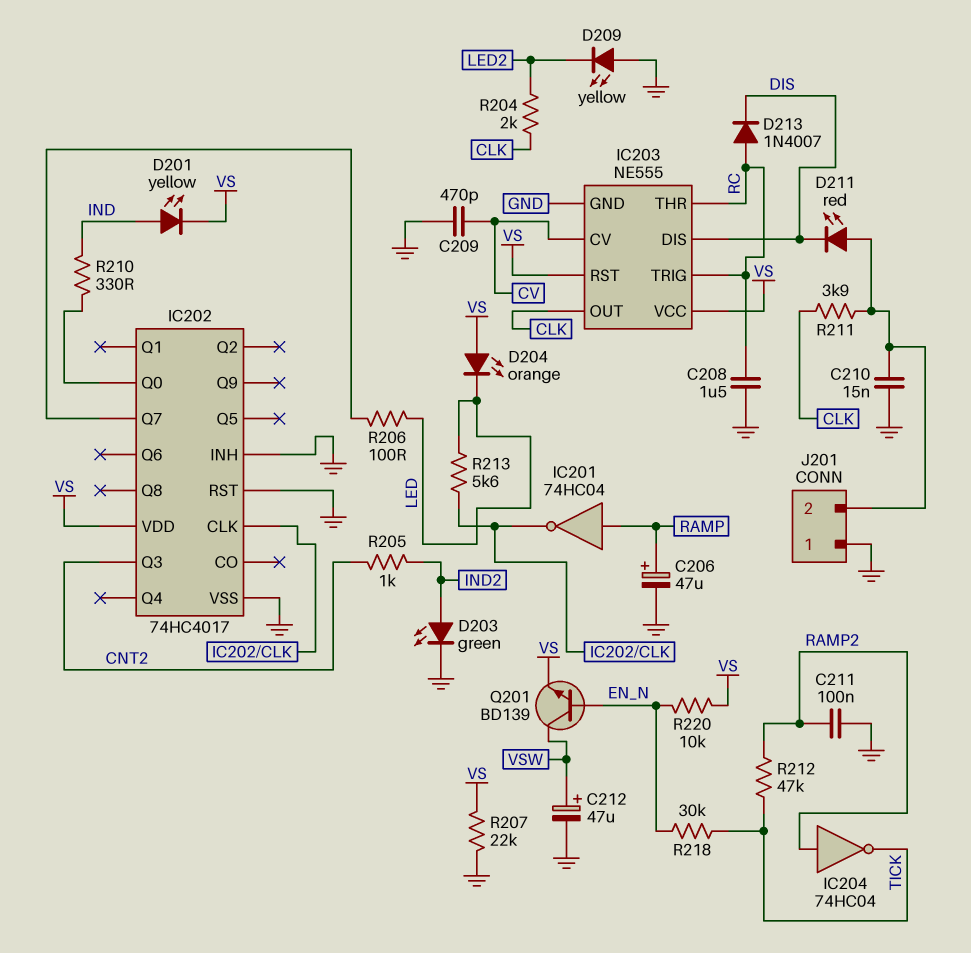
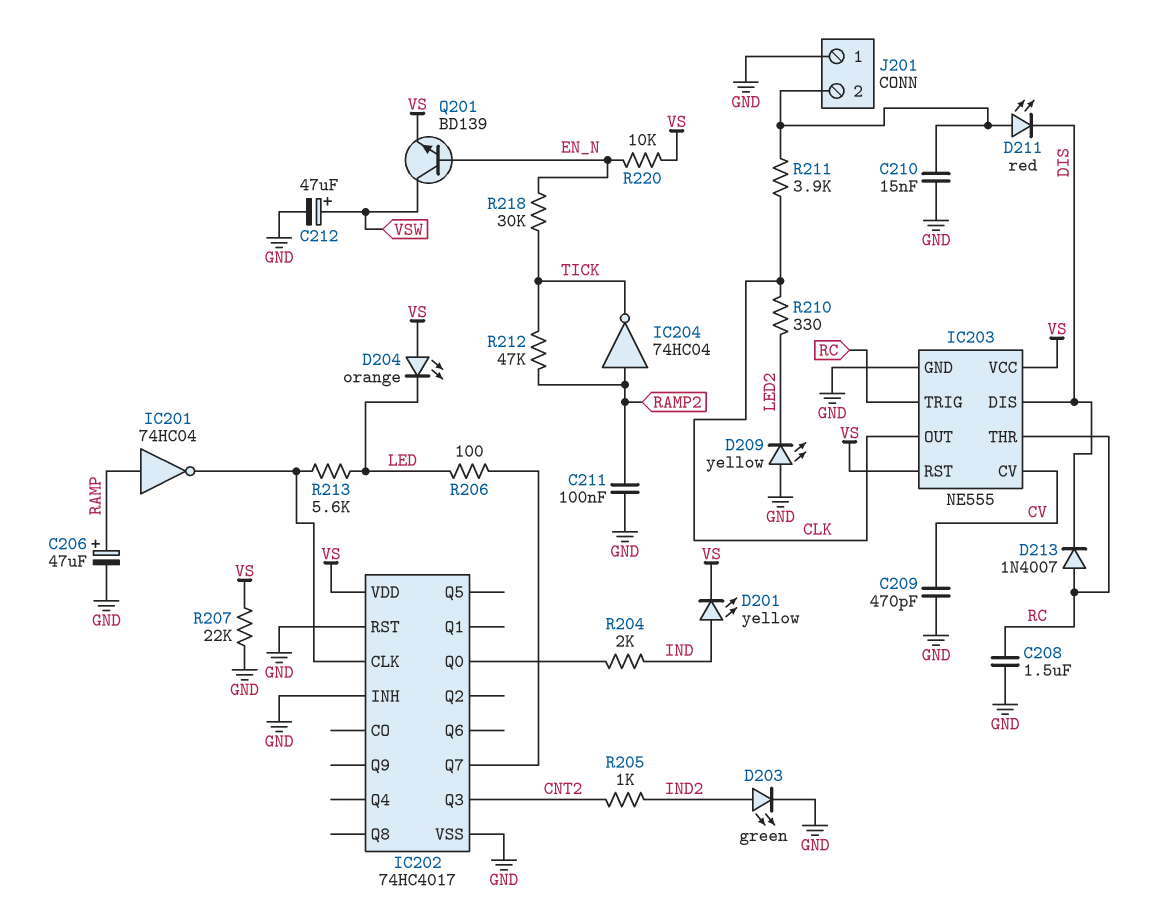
R204: 2k (CLK, LED2) -> 2k (IC202/Q0, IND)
R210: 330 (IC202/Q0, IND) -> 330 (CLK, LED2)

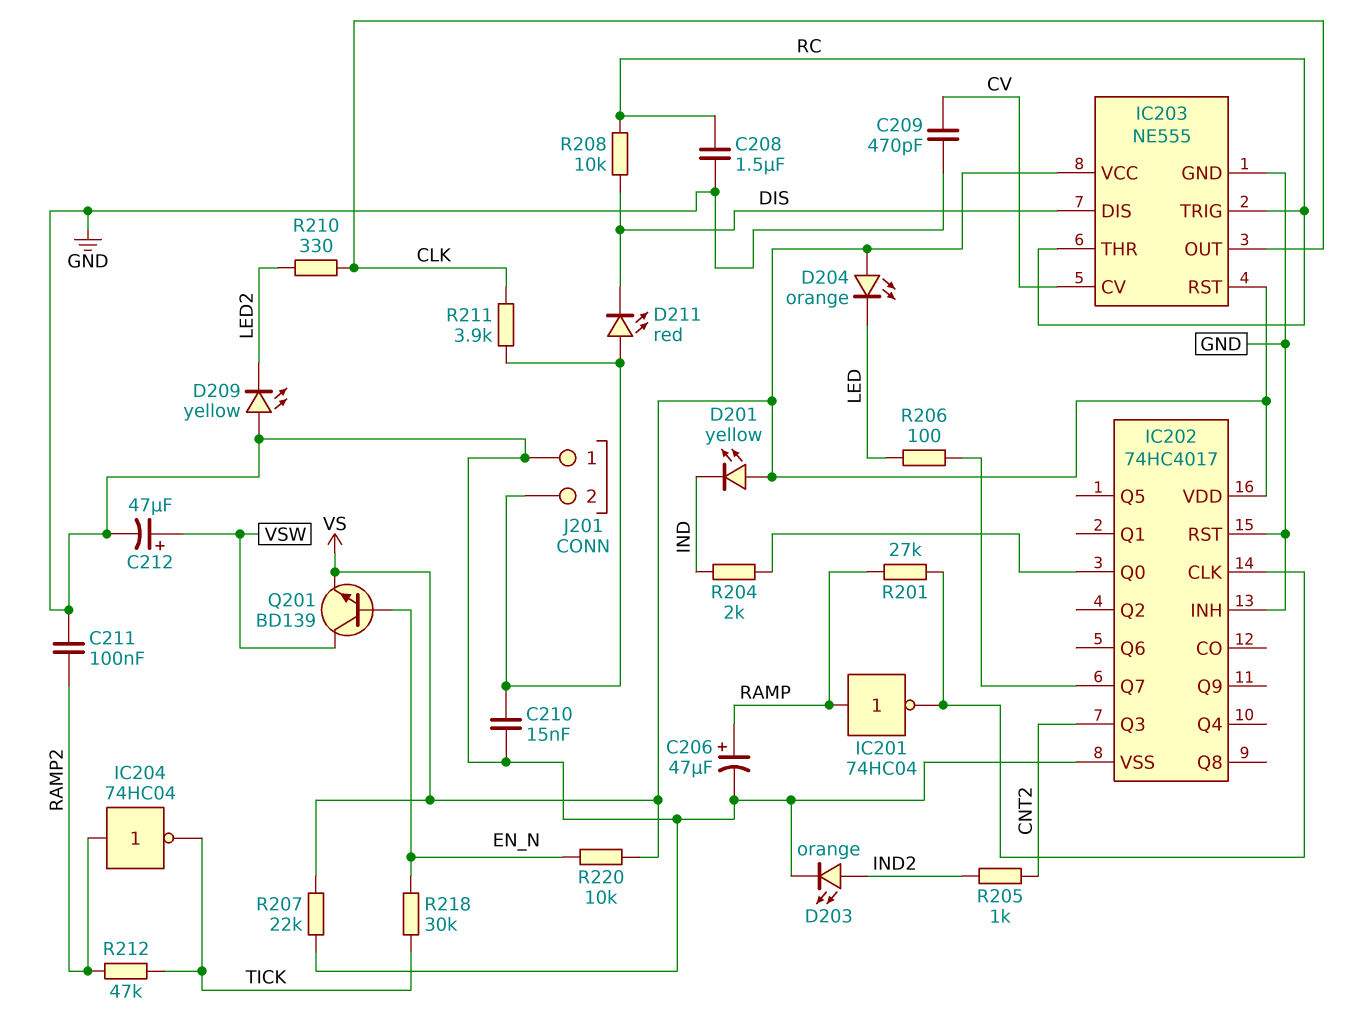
D201: LED yellow (A IND, K VS) -> LED yellow (A VS, K IND)
D203: LED green (A IND2, K GND) -> LED orange (A IND2, K GND)
D213: diode 1N4007 (A RC, K DIS) -> none
R201: none -> 27k (IC202/CLK, RAMP)
R208: none -> 10k (DIS, RC)
R213: 5.6k (IC202/CLK, LED) -> none

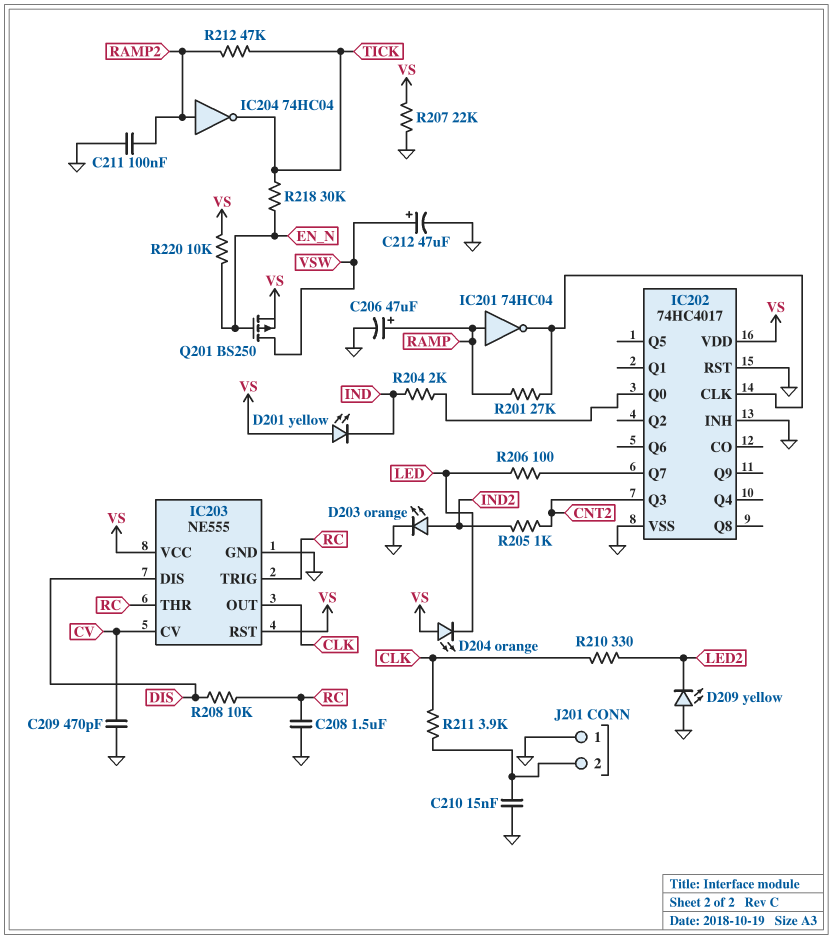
D211: LED red (A J201/2, K DIS) -> none
Q201: NPN BD139 (B EN_N, C VSW, E VS) -> PMOS BS250 (G EN_N, D VSW, S VS)

